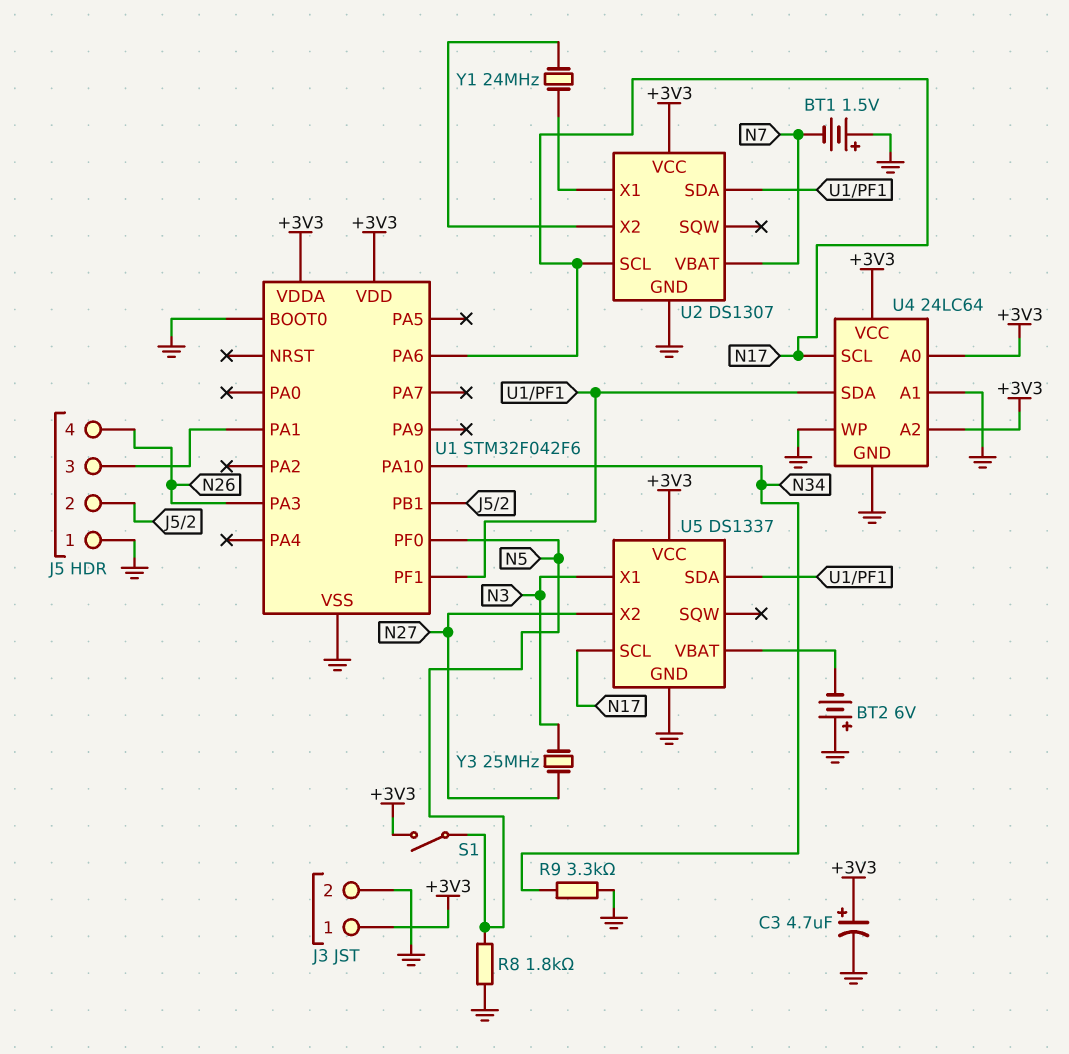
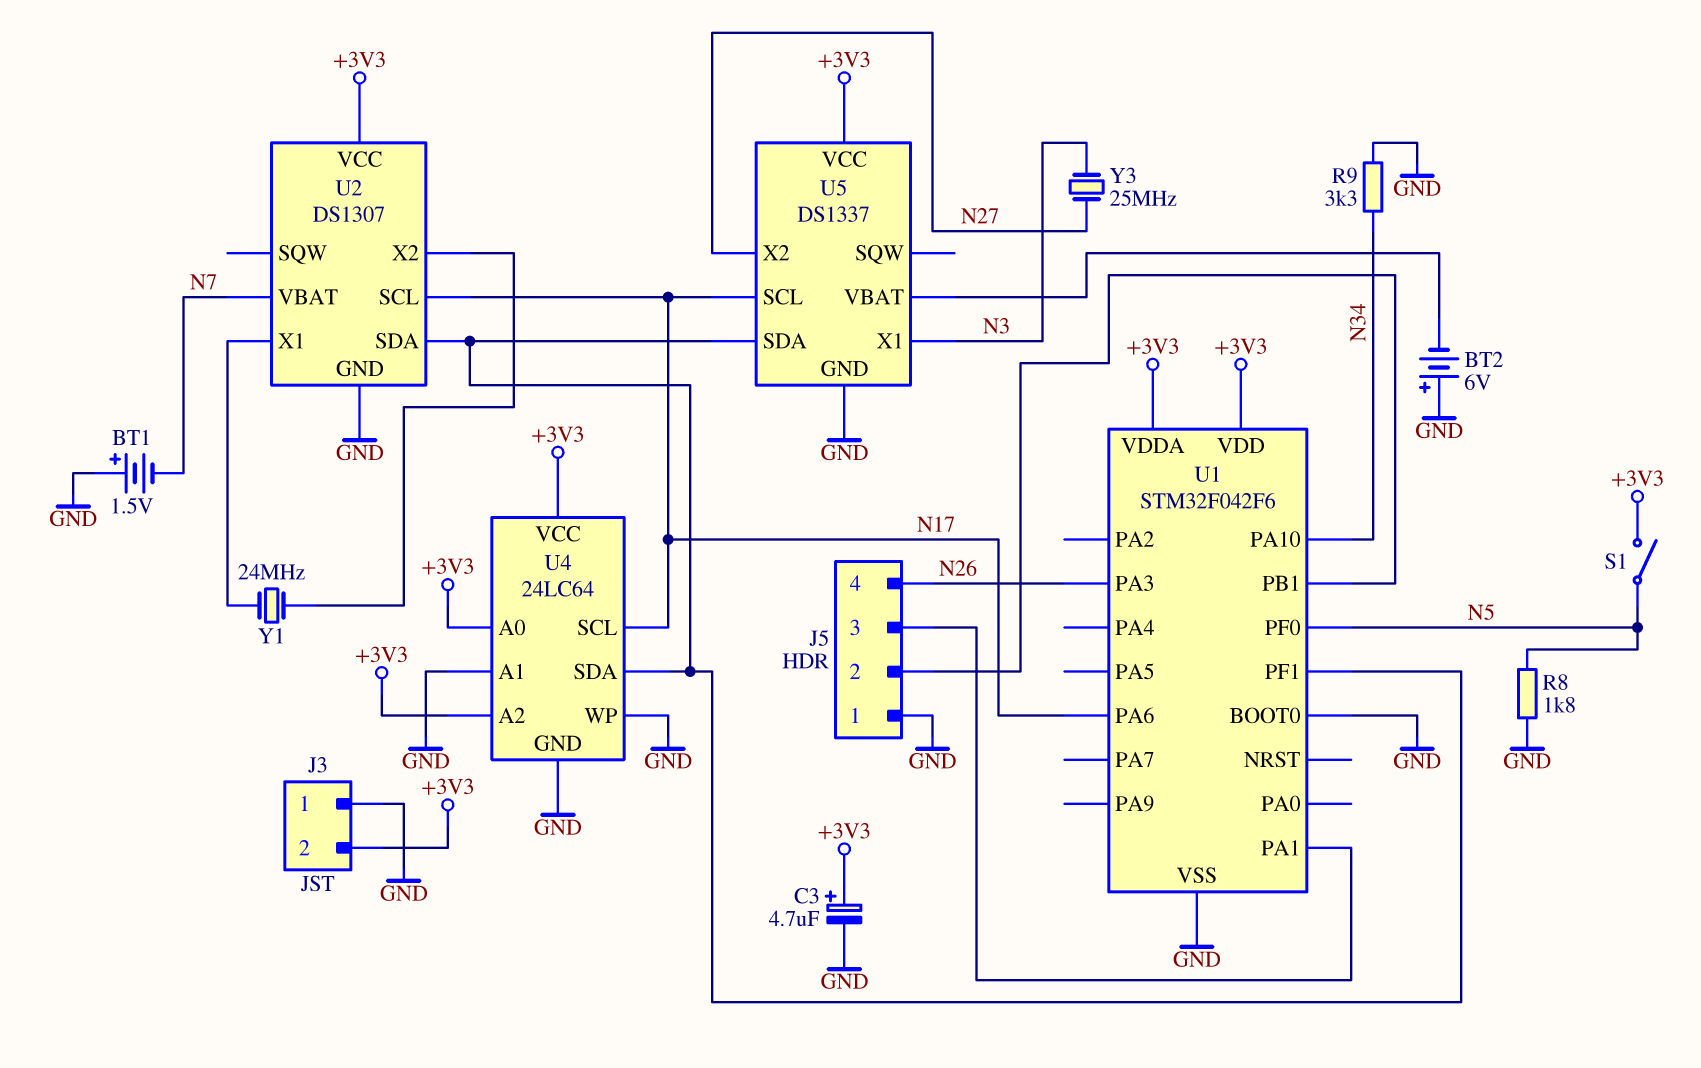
J3 pin 1: +3V3 -> GND
J3 pin 2: GND -> +3V3

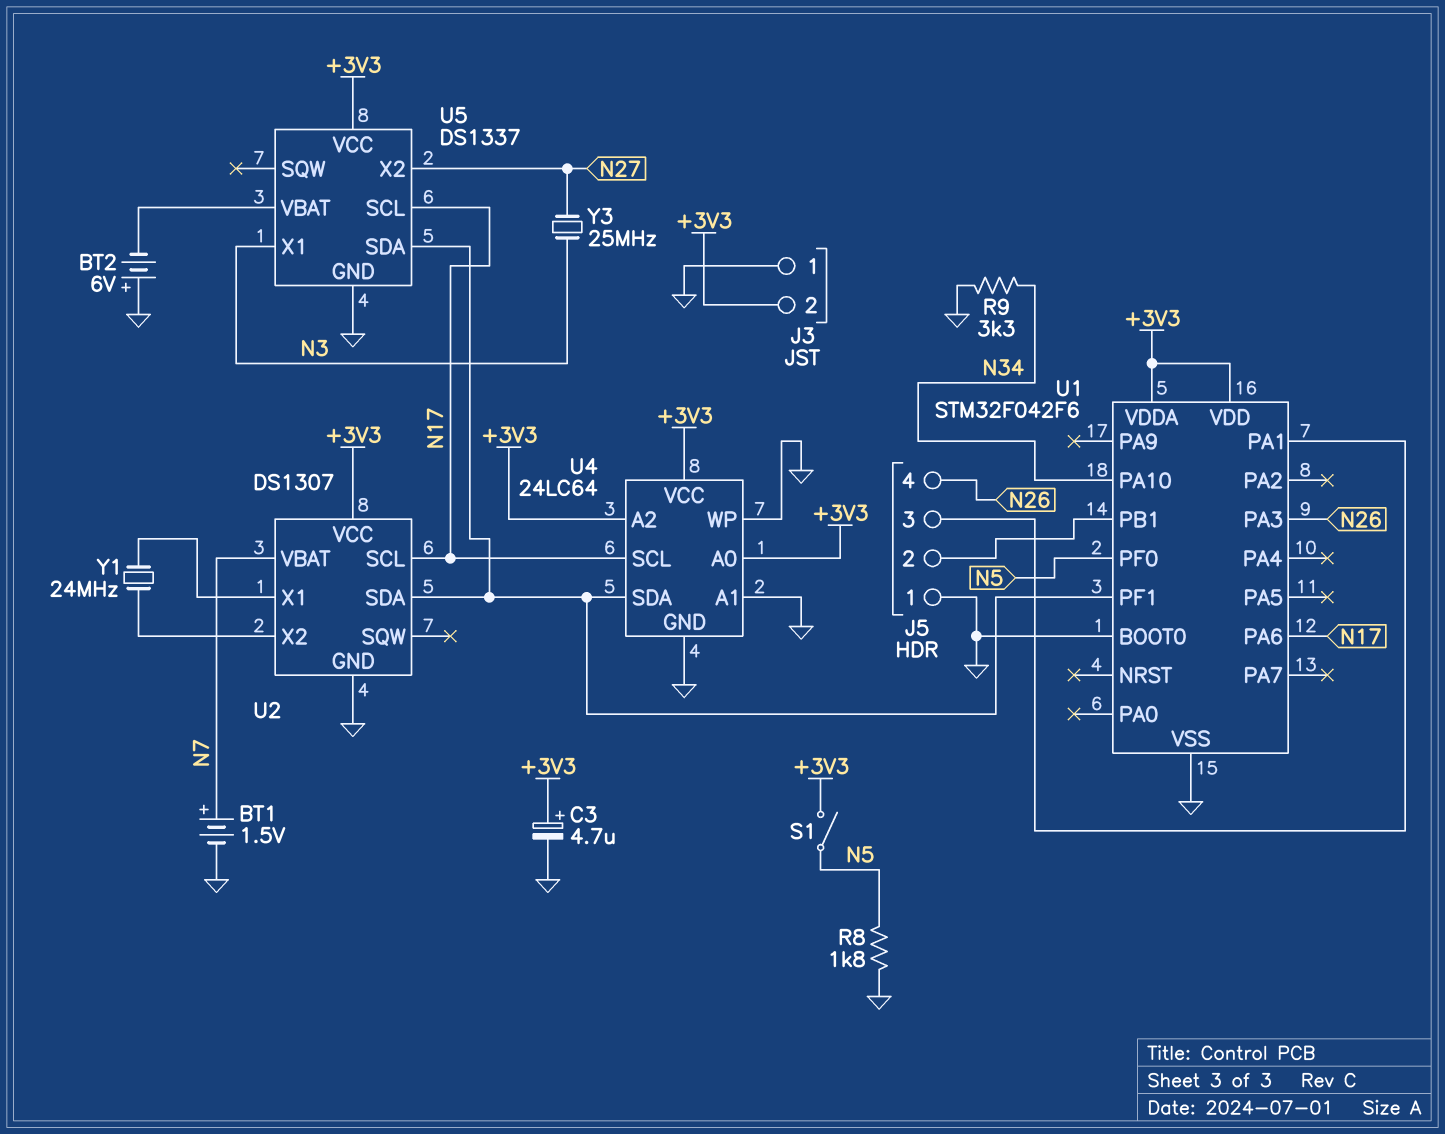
BT1: 1.5V (plus GND, minus N7) -> 1.5V (plus N7, minus GND)

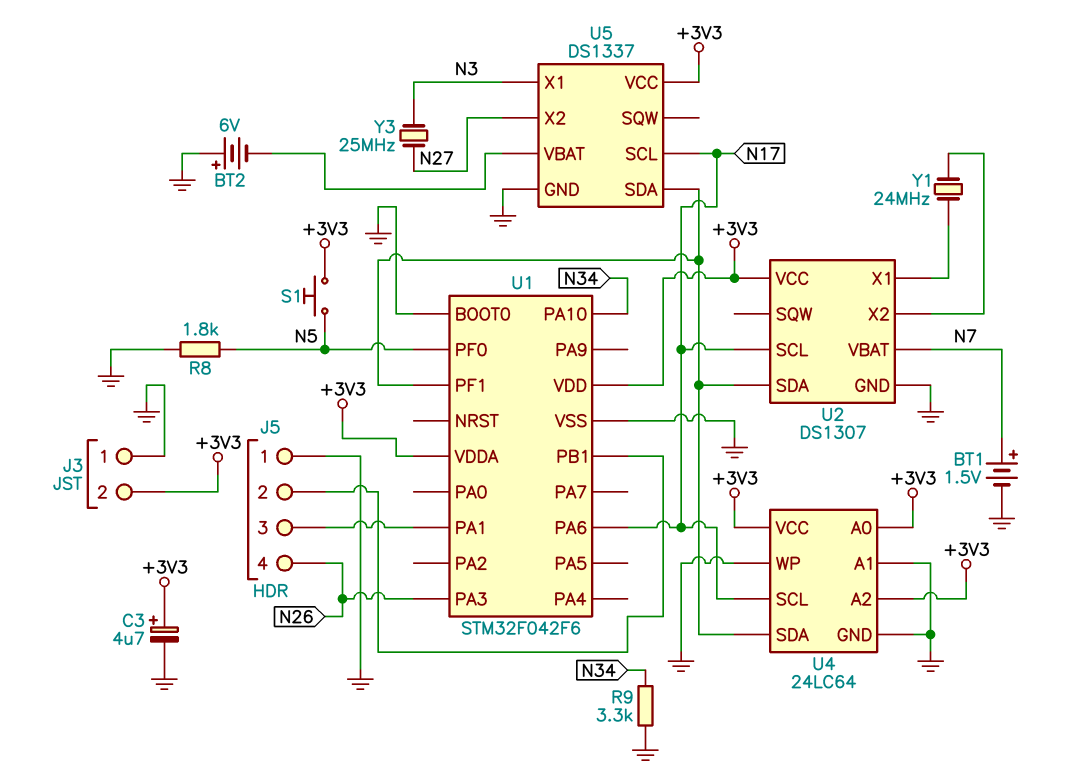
S1: switch (+3V3, N5) -> button (+3V3, N5)

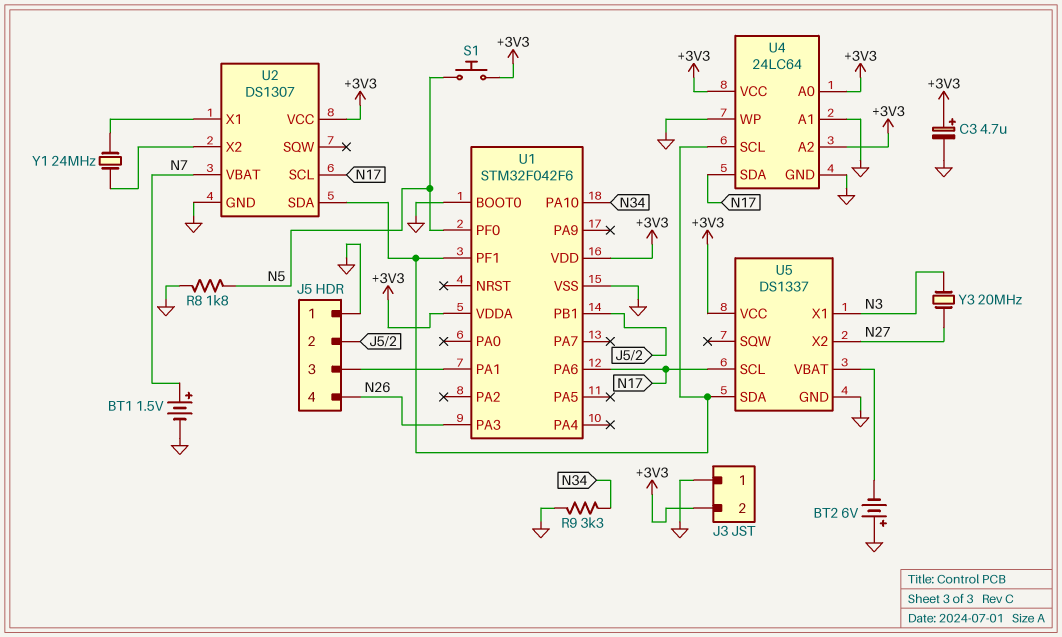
U4 pin SCL: N17 -> U1/PF1
U4 pin SDA: U1/PF1 -> N17
Y3: 25MHz (N3, N27) -> 20MHz (N3, N27)

